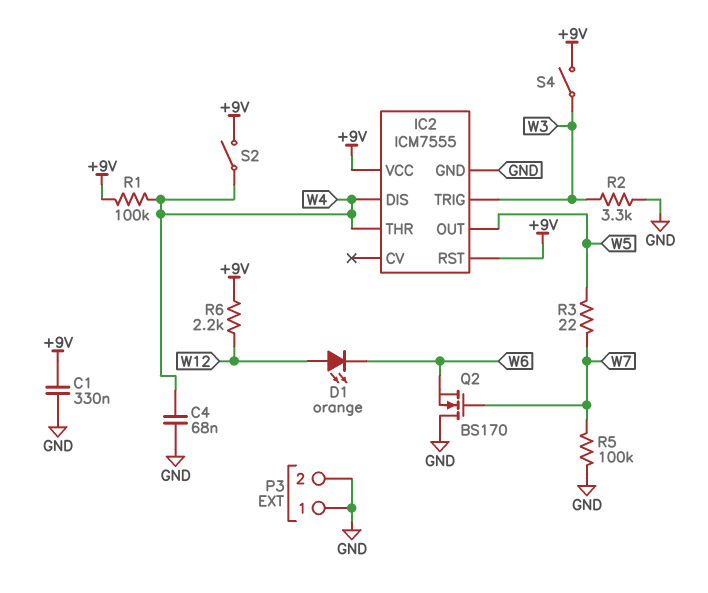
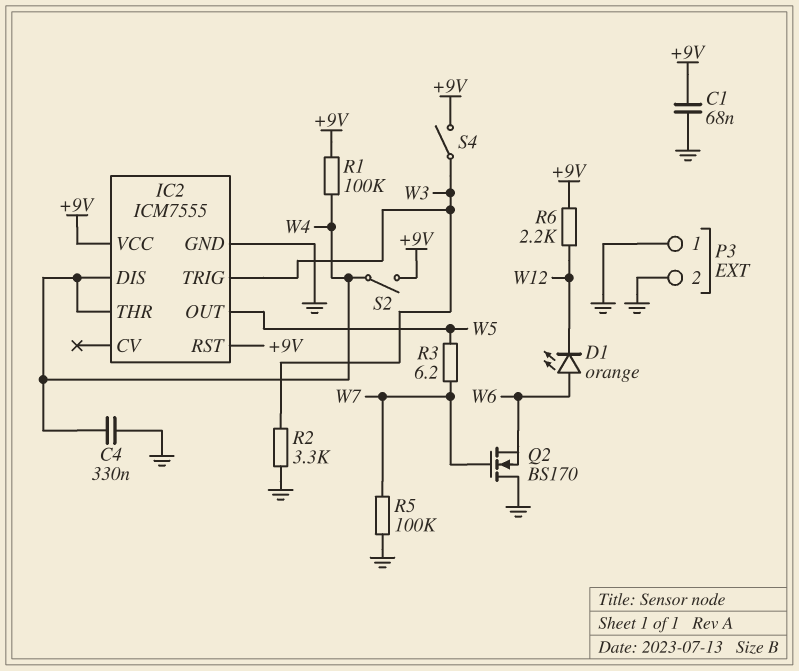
C1: 330nF (+9V, GND) -> 68nF (+9V, GND)
C4: 68nF (GND, W4) -> 330nF (GND, W4)
D1: LED orange (A W12, K W6) -> LED orange (A W6, K W12)
R3: 22 (W5, W7) -> 6.2 (W5, W7)

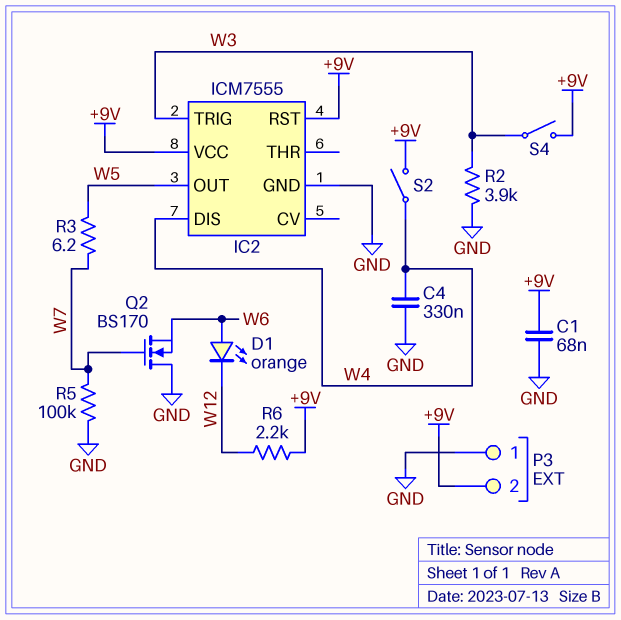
IC2 pin THR: W4 -> none
P3 pin 2: GND -> +9V
R1: 100k (+9V, W4) -> none
R2: 3.3k (GND, W3) -> 3.9k (GND, W3)

